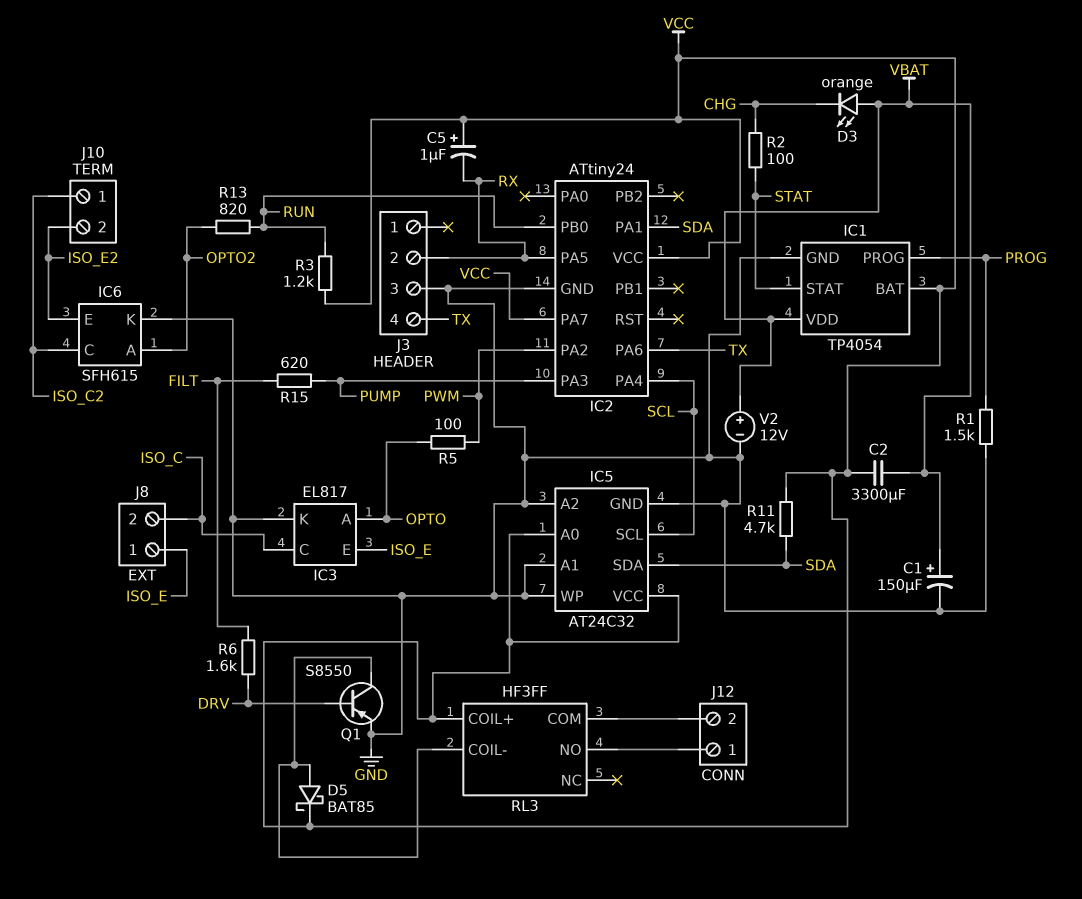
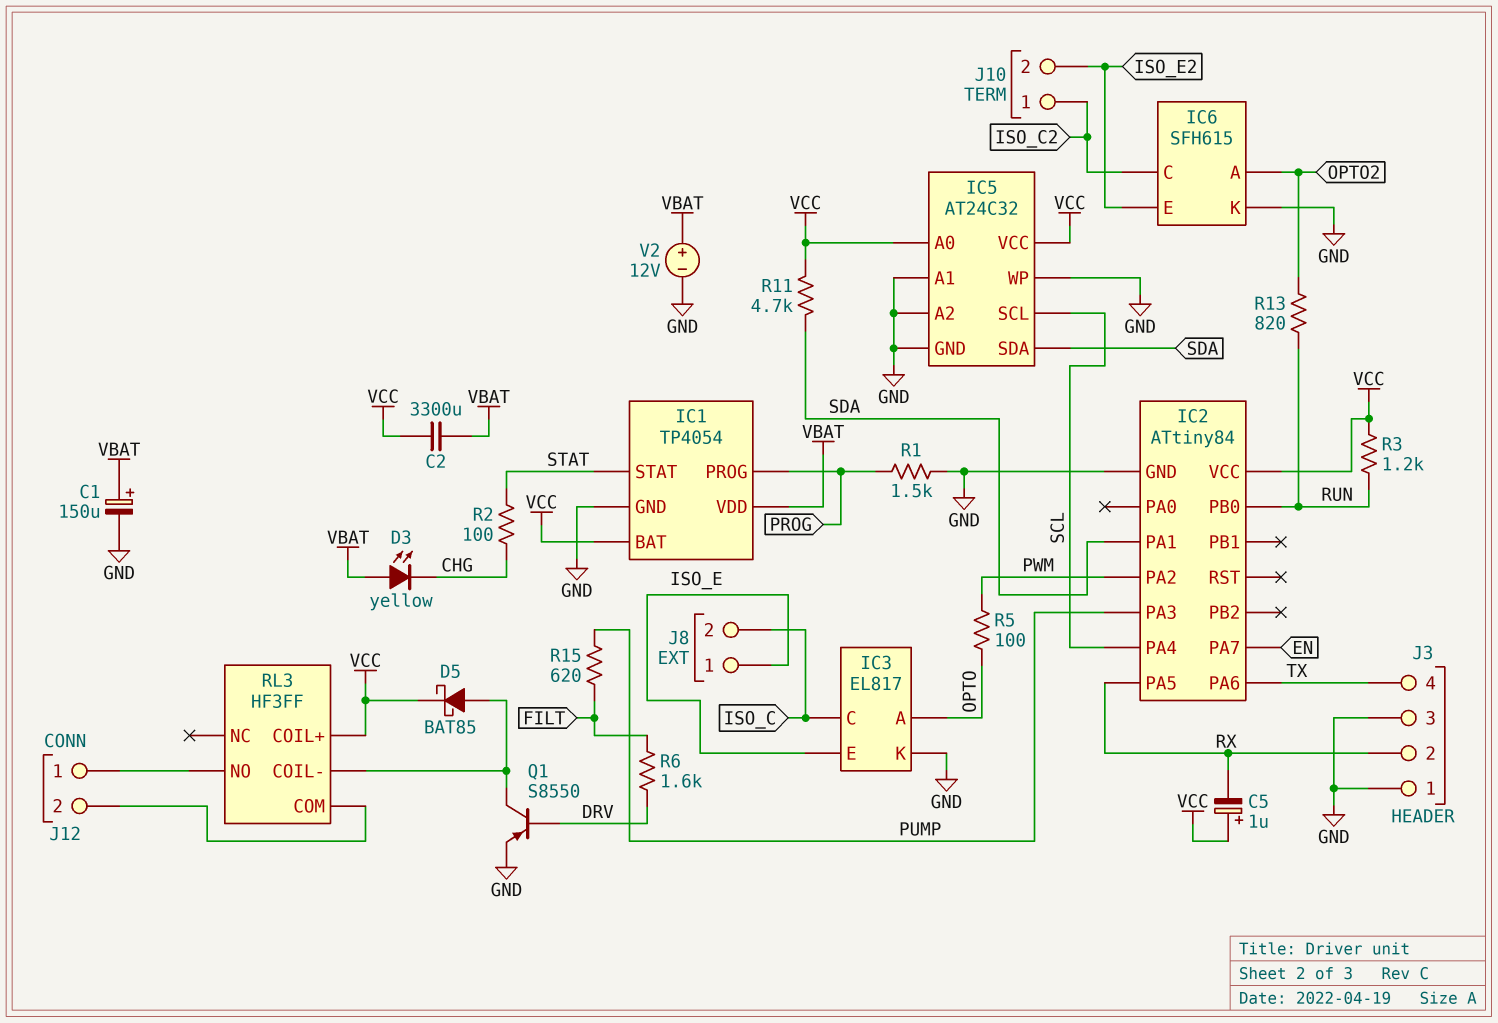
D3: LED orange (A VBAT, K CHG) -> LED yellow (A VBAT, K CHG)
IC2: ATtiny24 -> ATtiny84
IC2 pin PA7: VCC -> EN
J3 pin 1: none -> GND

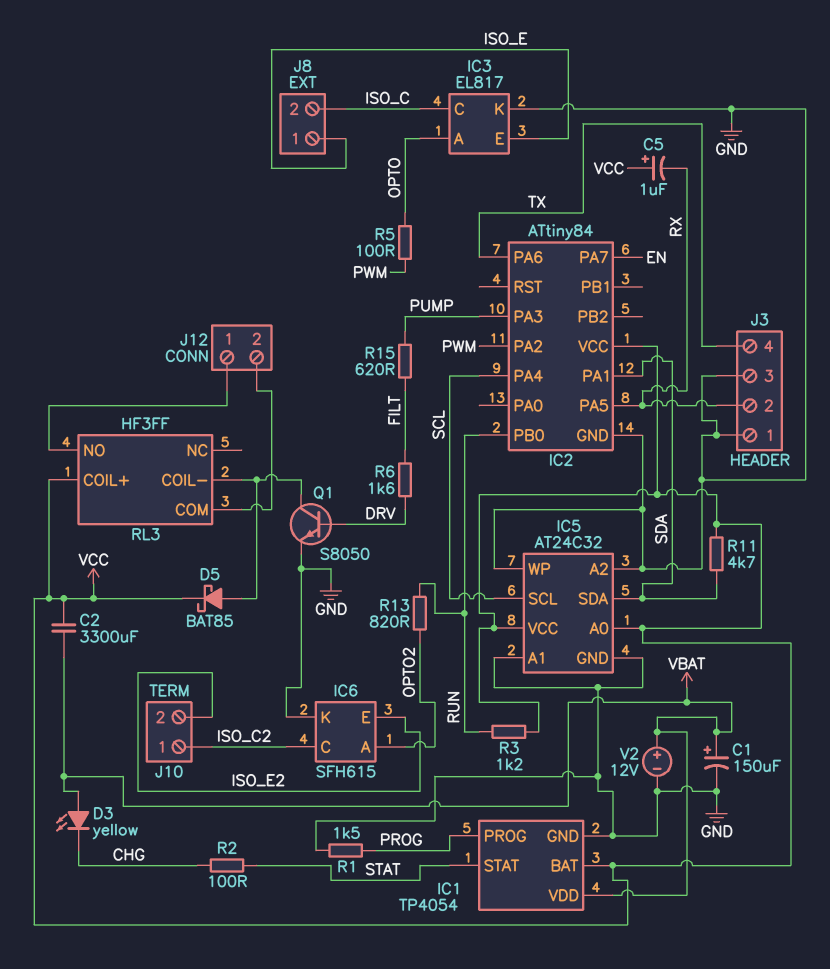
Q1: PNP S8550 (B DRV, C RL3/COIL-, E GND) -> NPN S8050 (B DRV, C RL3/COIL-, E GND)

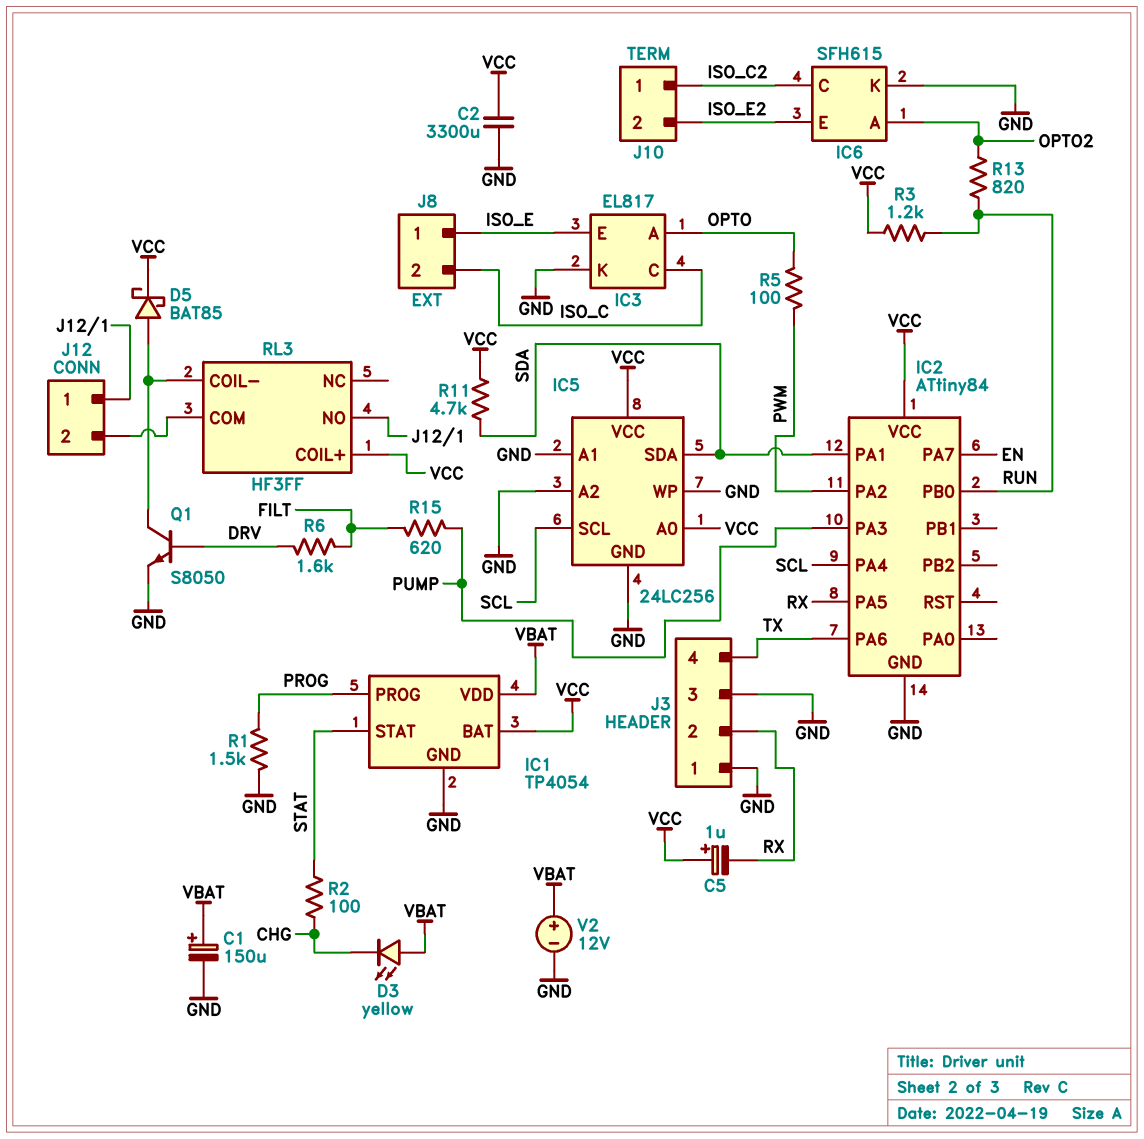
C2: 3300uF (VBAT, VCC) -> 3300uF (GND, VCC)
IC5: AT24C32 -> 24LC256

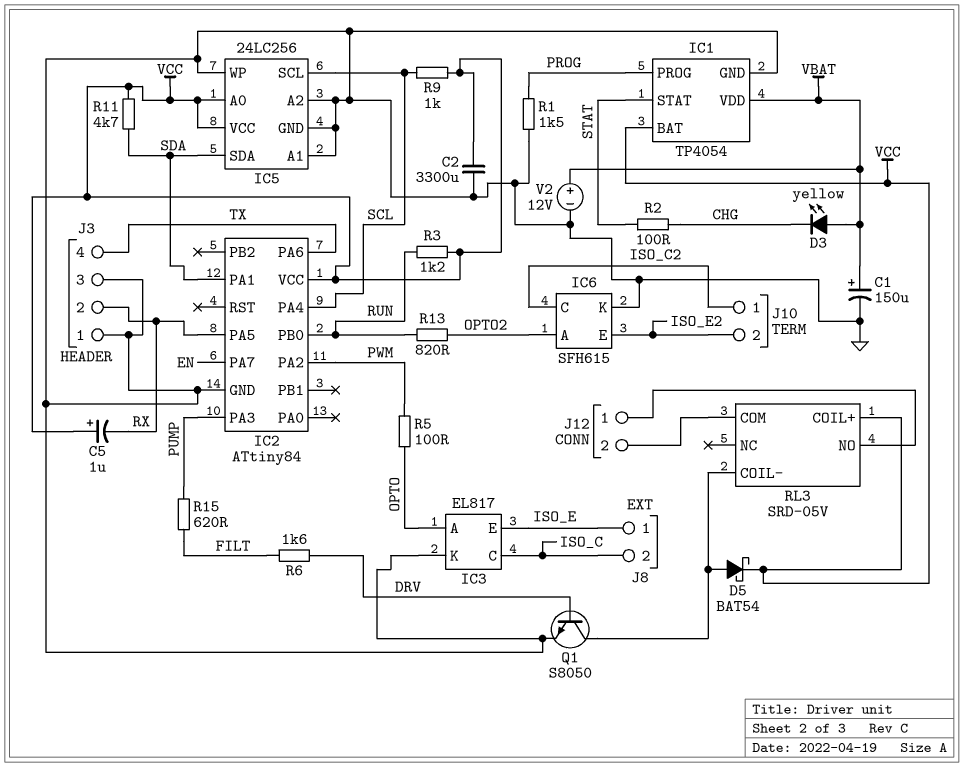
D5: schottky BAT85 (A RL3/COIL-, K VCC) -> schottky BAT54 (A RL3/COIL-, K VCC)
R9: none -> 1k (SCL, VCC)
RL3: HF3FF -> SRD-05V

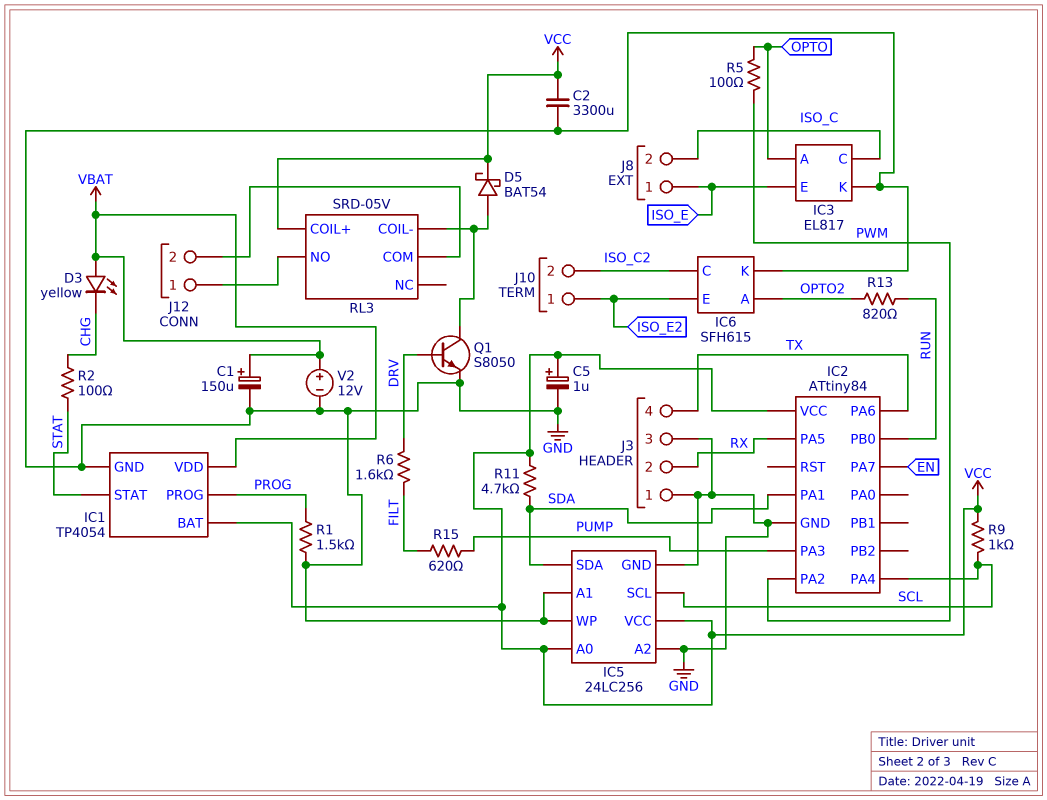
C5: 1uF (plus VCC, minus RX) -> 1uF (plus VCC, minus GND)
J10 pin 1: ISO_C2 -> ISO_E2
J10 pin 2: ISO_E2 -> ISO_C2
R3: 1.2k (RUN, VCC) -> none

